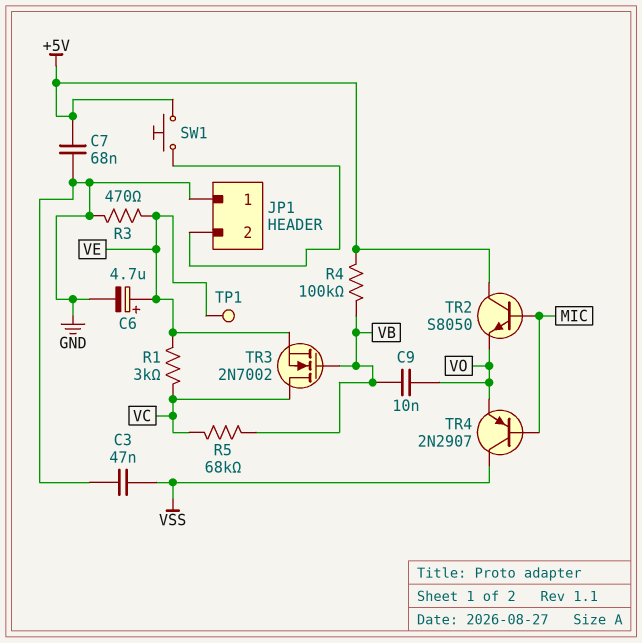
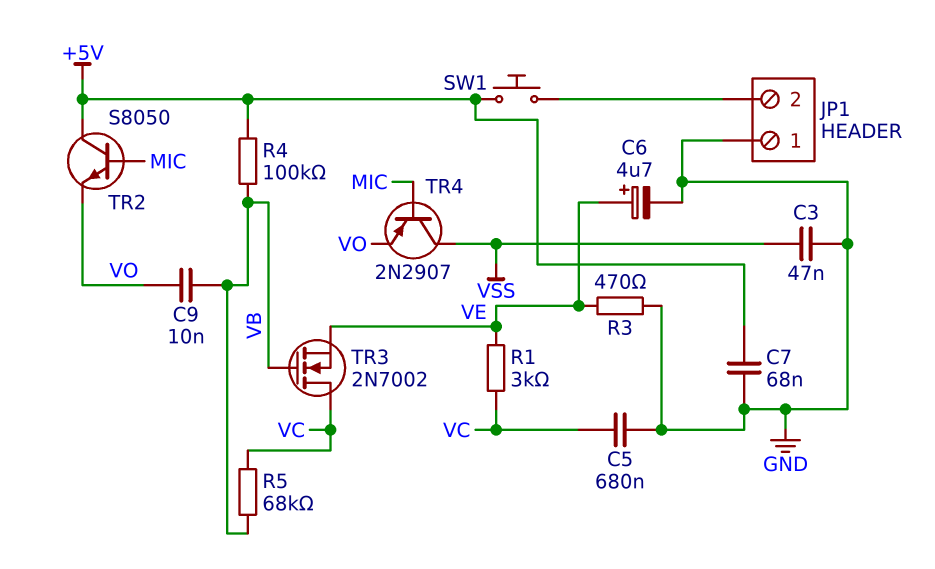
C5: none -> 680nF (GND, VC)
TP1: test point (VE) -> none

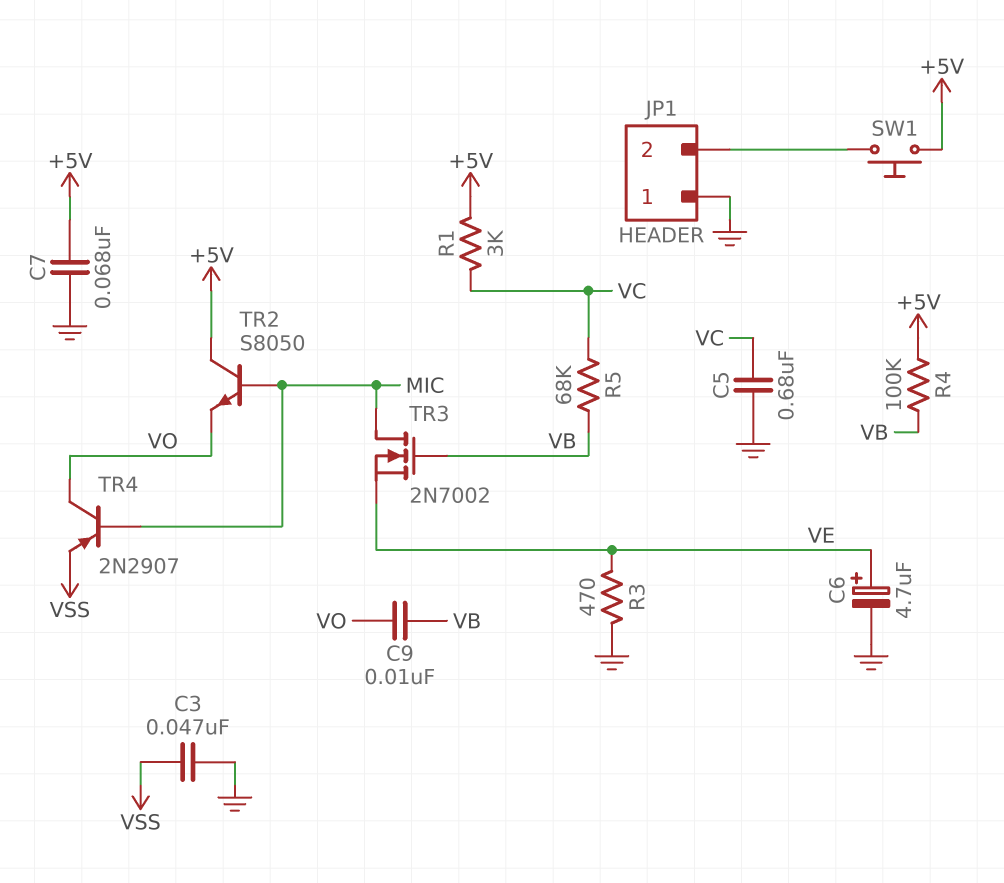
R1: 3k (VC, VE) -> 3k (+5V, VC)
TR3: NMOS 2N7002 (G VB, D VC, S VE) -> NMOS 2N7002 (G VB, D MIC, S VE)
TR4: PNP 2N2907 (B MIC, C VSS, E VO) -> PNP 2N2907 (B MIC, C VO, E VSS)

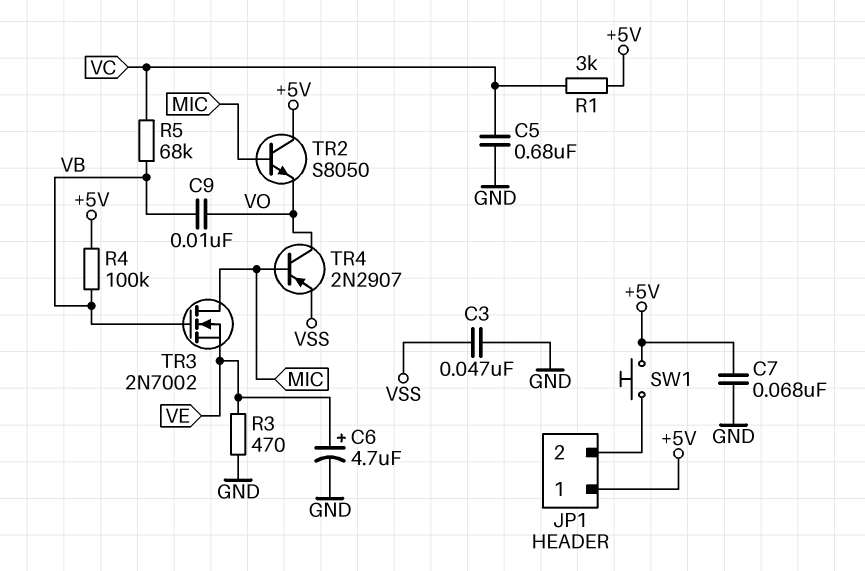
JP1 pin 1: GND -> +5V

